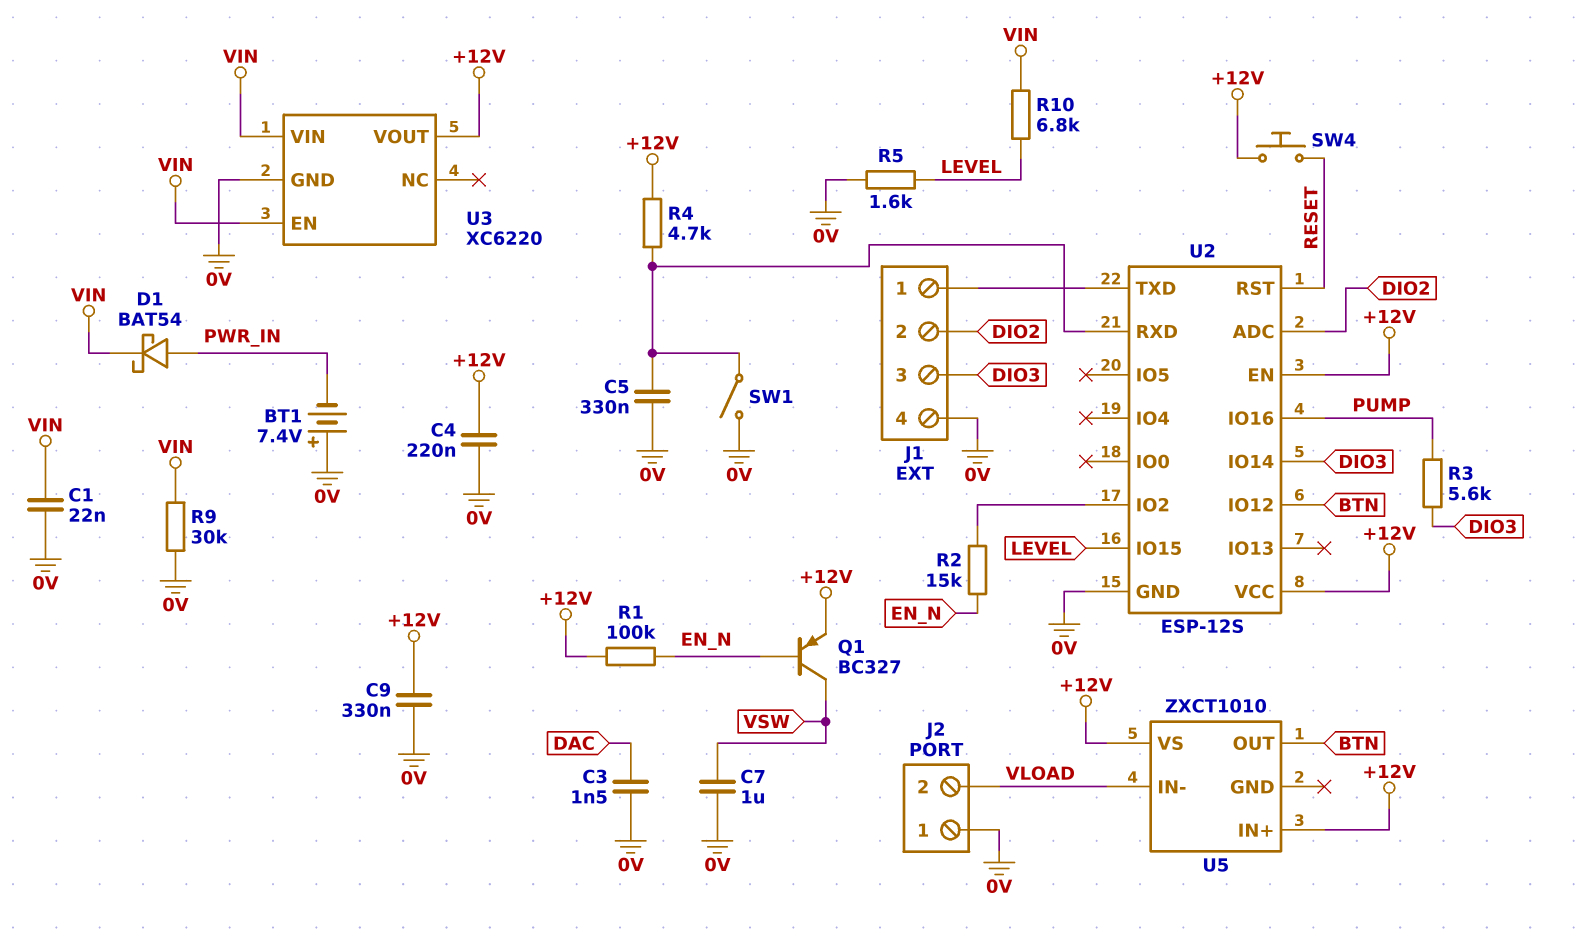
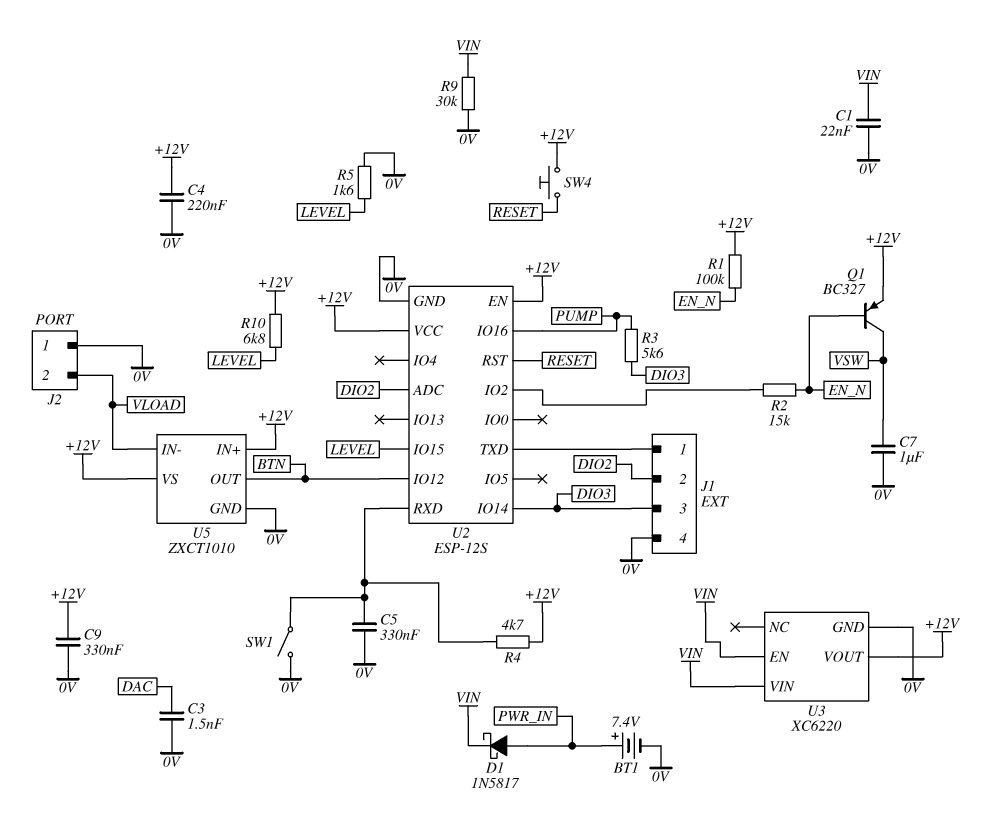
BT1: 7.4V (plus 0V, minus PWR_IN) -> 7.4V (plus PWR_IN, minus 0V)
D1: schottky BAT54 (A PWR_IN, K VIN) -> schottky 1N5817 (A PWR_IN, K VIN)
R10: 6.8k (LEVEL, VIN) -> 6.8k (+12V, LEVEL)
U5 pin GND: none -> 0V

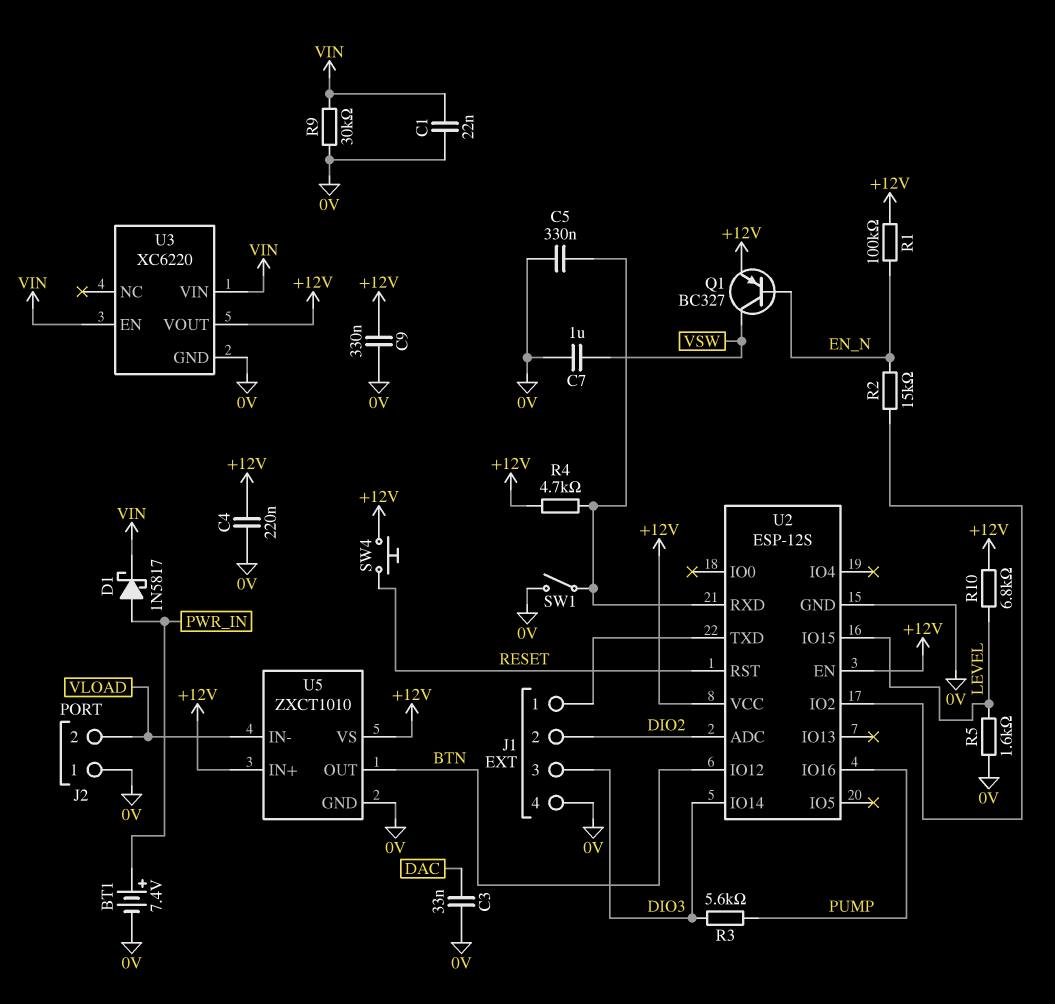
C3: 1.5nF (0V, DAC) -> 33nF (0V, DAC)

